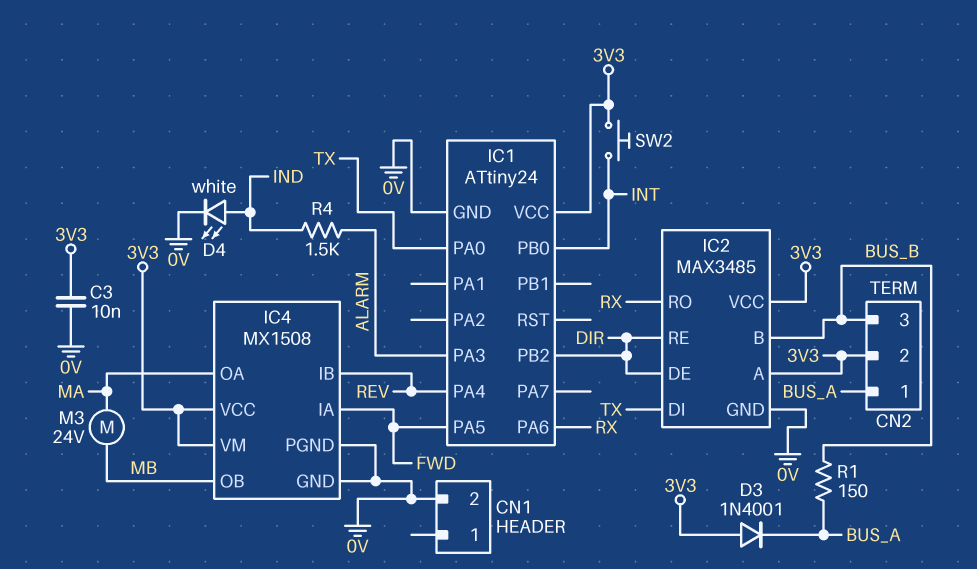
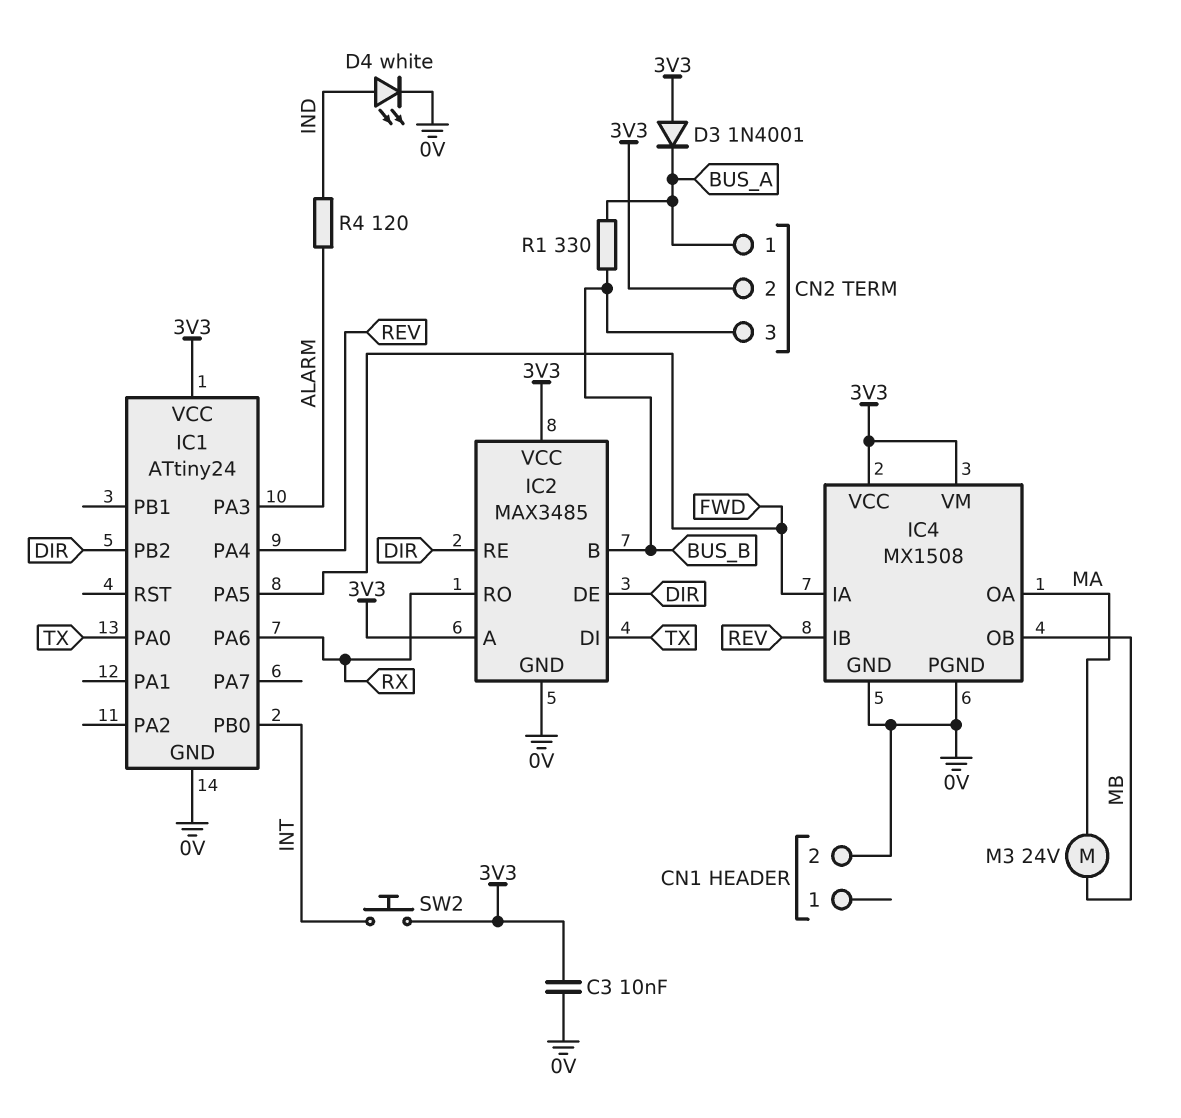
R1: 150 (BUS_A, BUS_B) -> 330 (BUS_A, BUS_B)
R4: 1.5k (ALARM, IND) -> 120 (ALARM, IND)

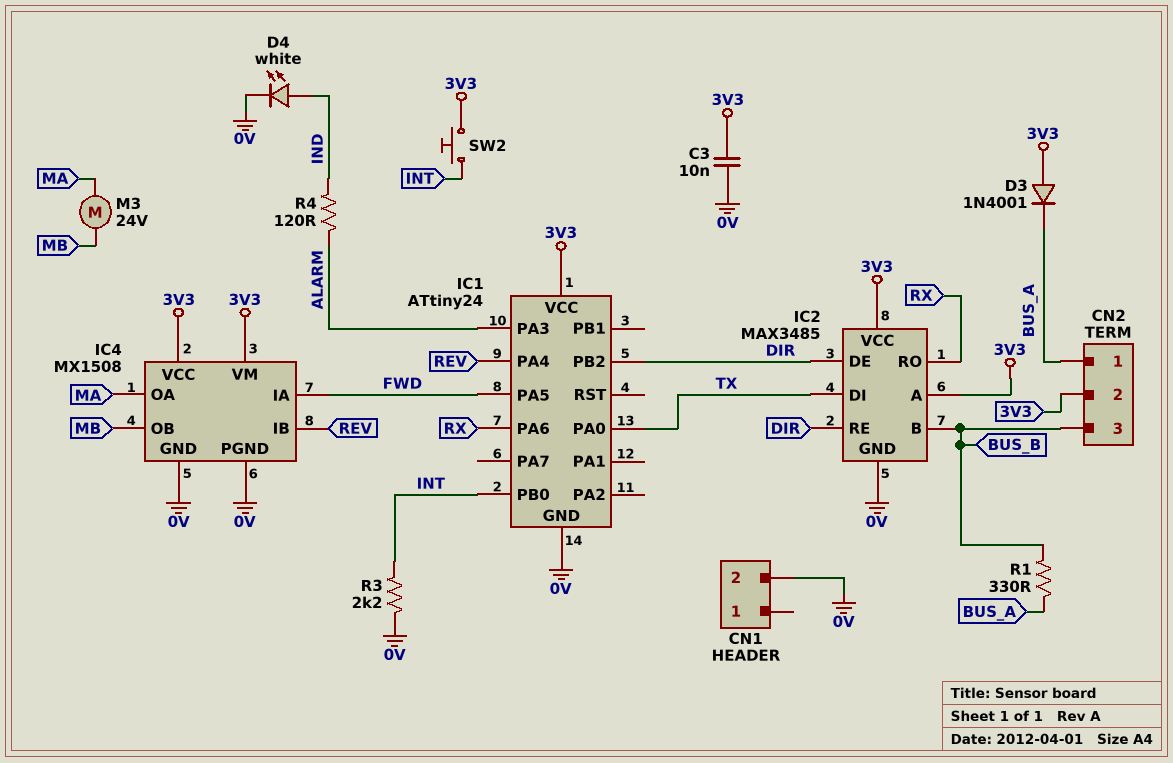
R3: none -> 2.2k (0V, INT)

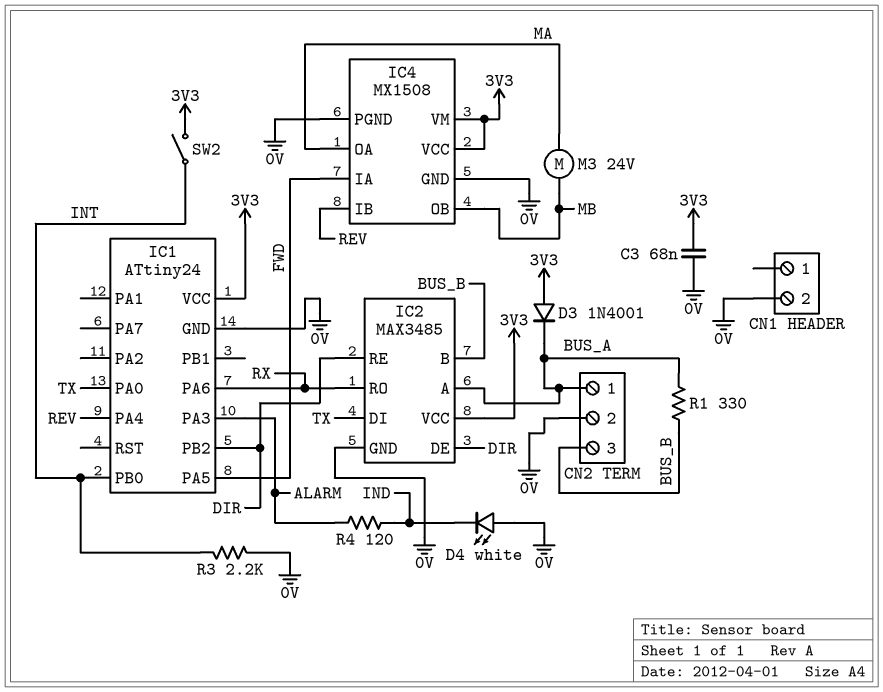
C3: 10nF (0V, 3V3) -> 68nF (0V, 3V3)
CN2 pin 2: 3V3 -> 0V
D4: LED white (A IND, K 0V) -> LED white (A 0V, K IND)
IC2 pin A: 3V3 -> BUS_A
SW2: button (3V3, INT) -> switch (3V3, INT)

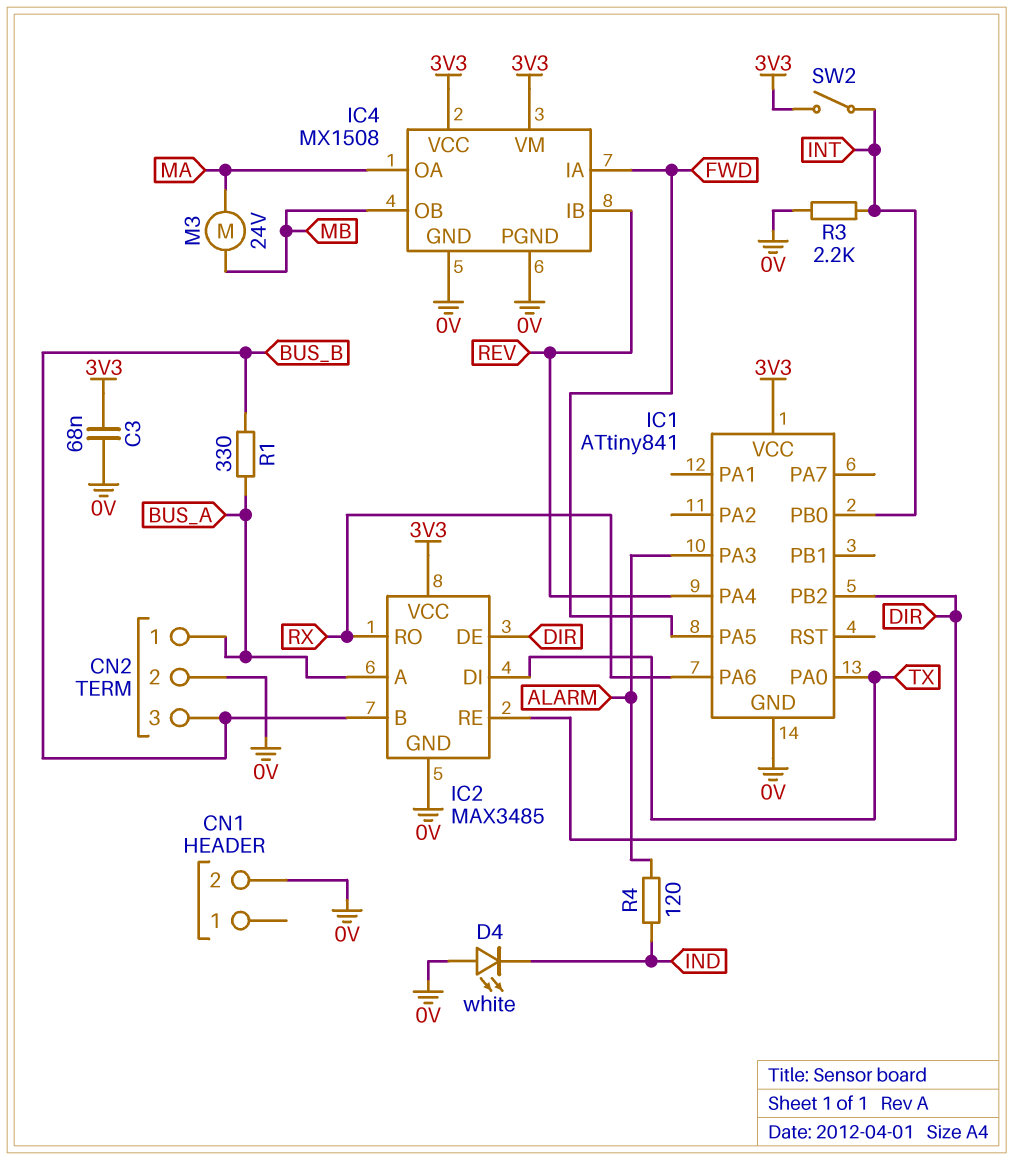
D3: diode 1N4001 (A 3V3, K BUS_A) -> none
IC1: ATtiny24 -> ATtiny841

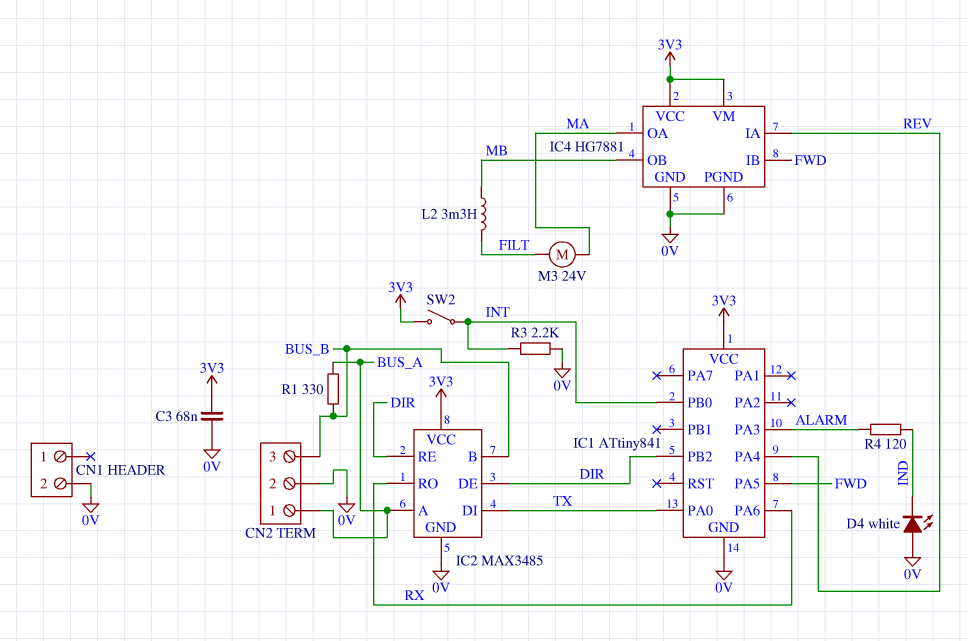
IC4: MX1508 -> HG7881
IC4 pin IA: FWD -> REV
IC4 pin IB: REV -> FWD
L2: none -> 3.3mH (FILT, MB)
M3: motor 24V (MA, MB) -> motor 24V (FILT, MA)

